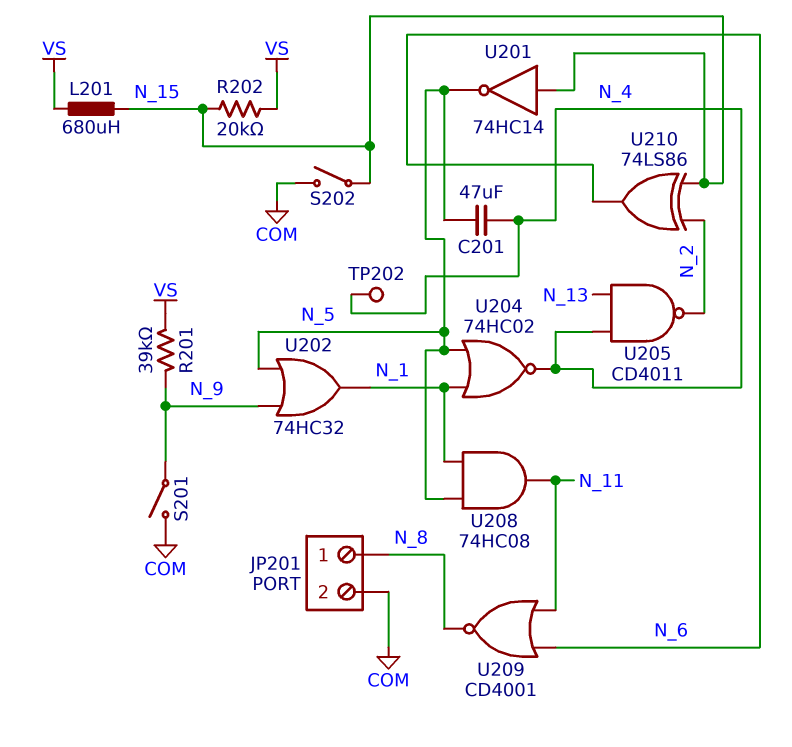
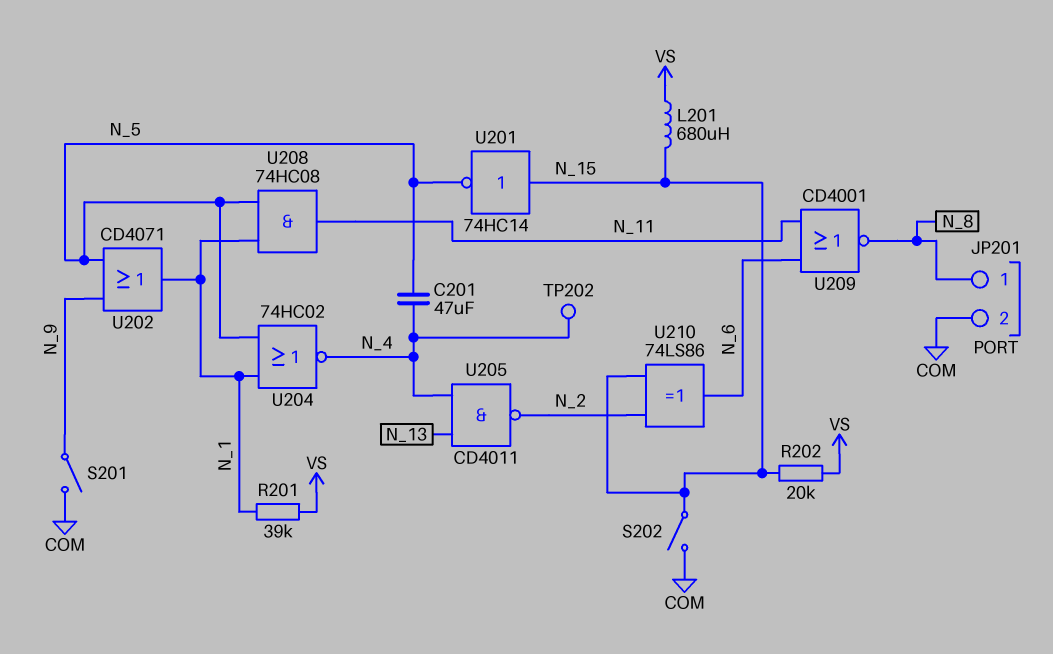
R201: 39k (N_9, VS) -> 39k (N_1, VS)
U202: OR 74HC32 (in N_5, in N_9, out N_1) -> OR CD4071 (in N_5, in N_9, out N_1)

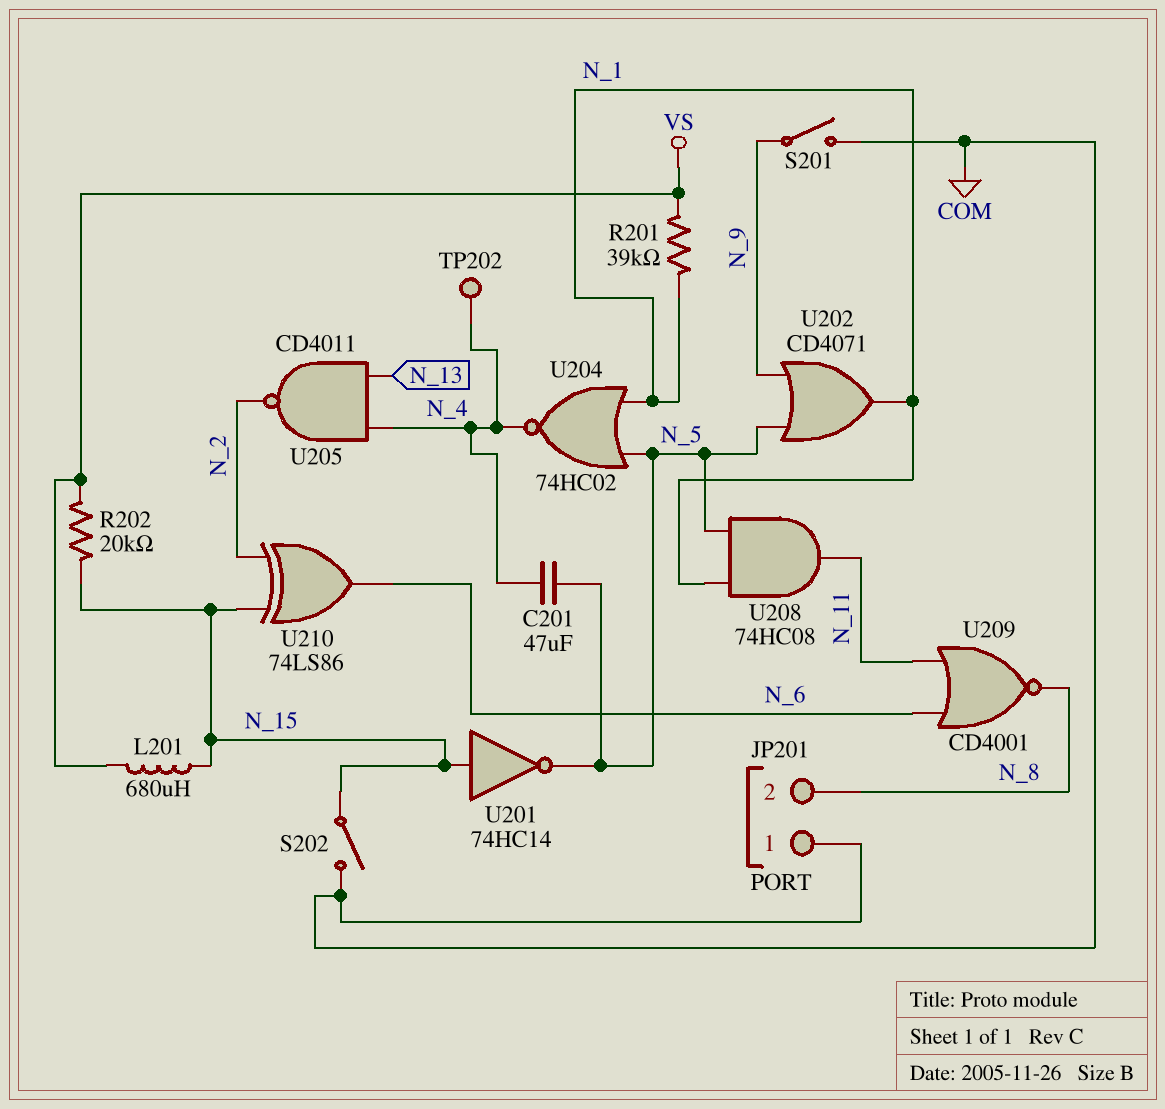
JP201 pin 1: N_8 -> COM
JP201 pin 2: COM -> N_8

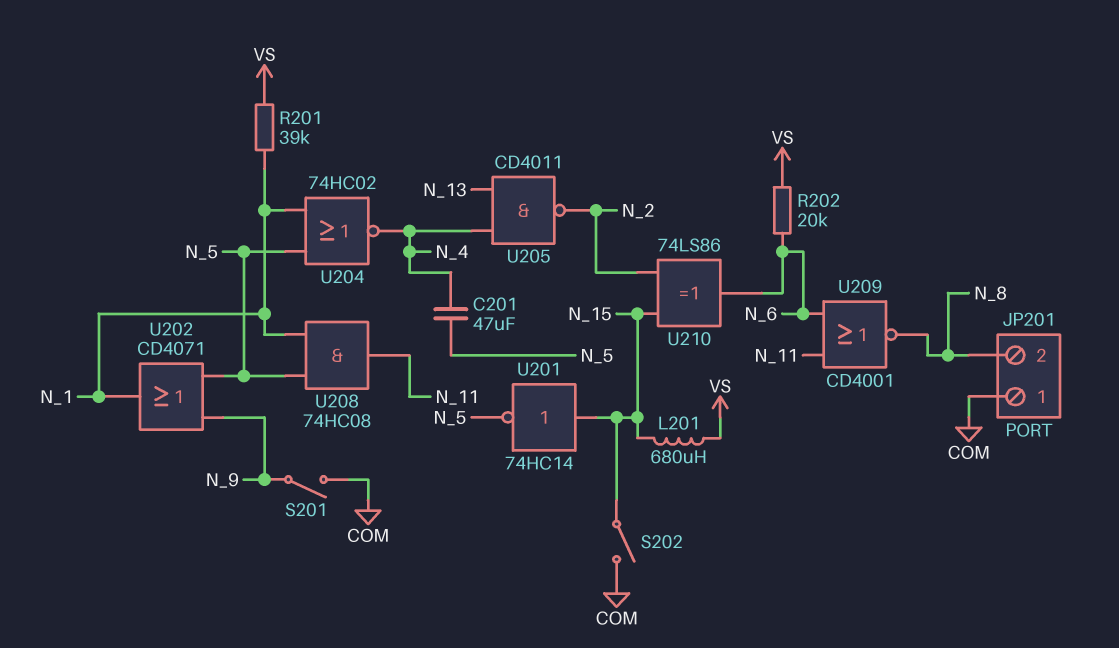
R202: 20k (N_15, VS) -> 20k (N_6, VS)
TP202: test point (N_4) -> none

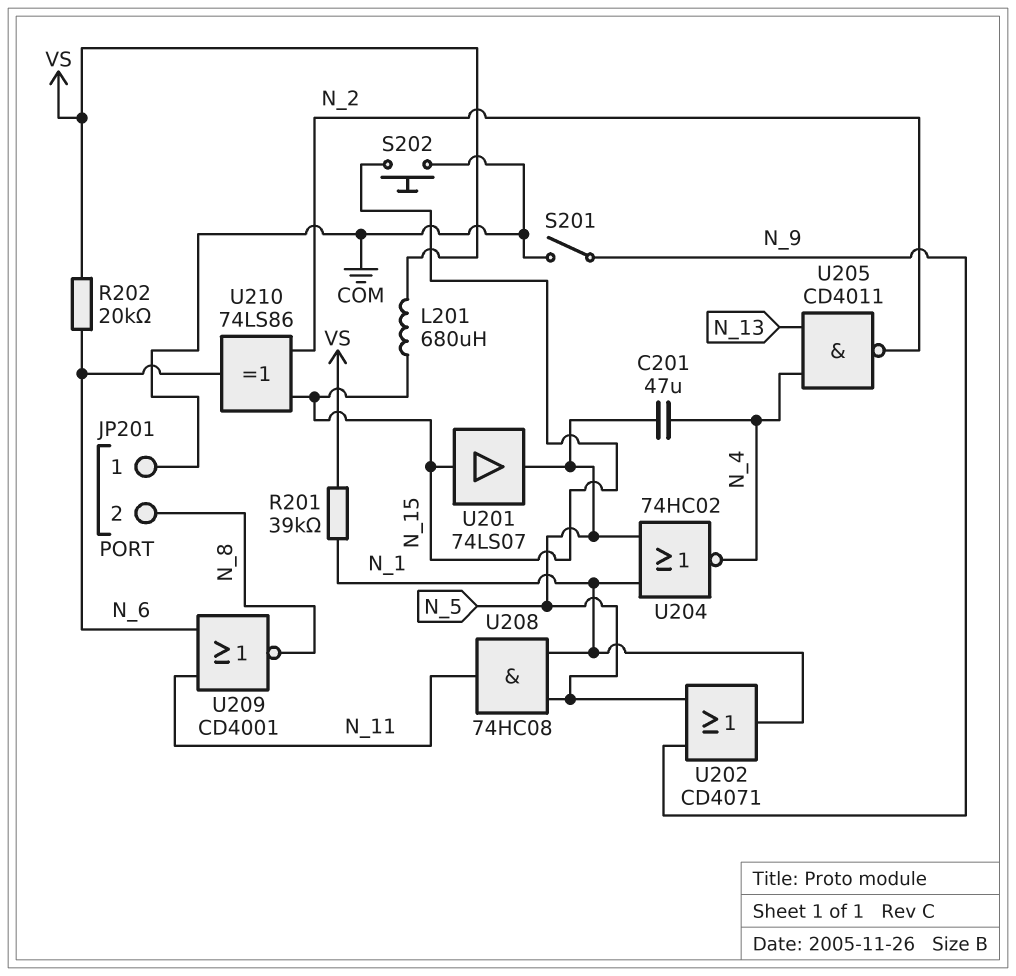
S202: switch (COM, N_15) -> button (COM, N_15)
U201: NOT 74HC14 (in N_15, out N_5) -> buffer 74LS07 (in N_15, out N_5)

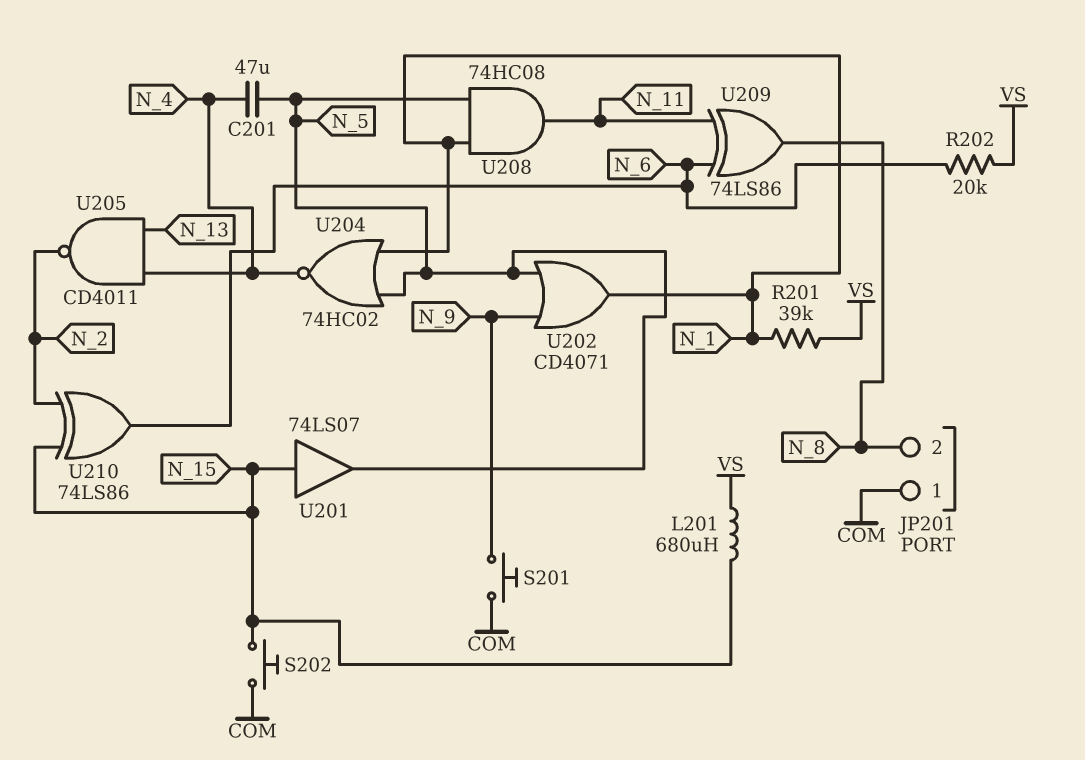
S201: switch (COM, N_9) -> button (COM, N_9)
U209: NOR CD4001 (in N_6, in N_11, out N_8) -> XOR 74LS86 (in N_6, in N_11, out N_8)

